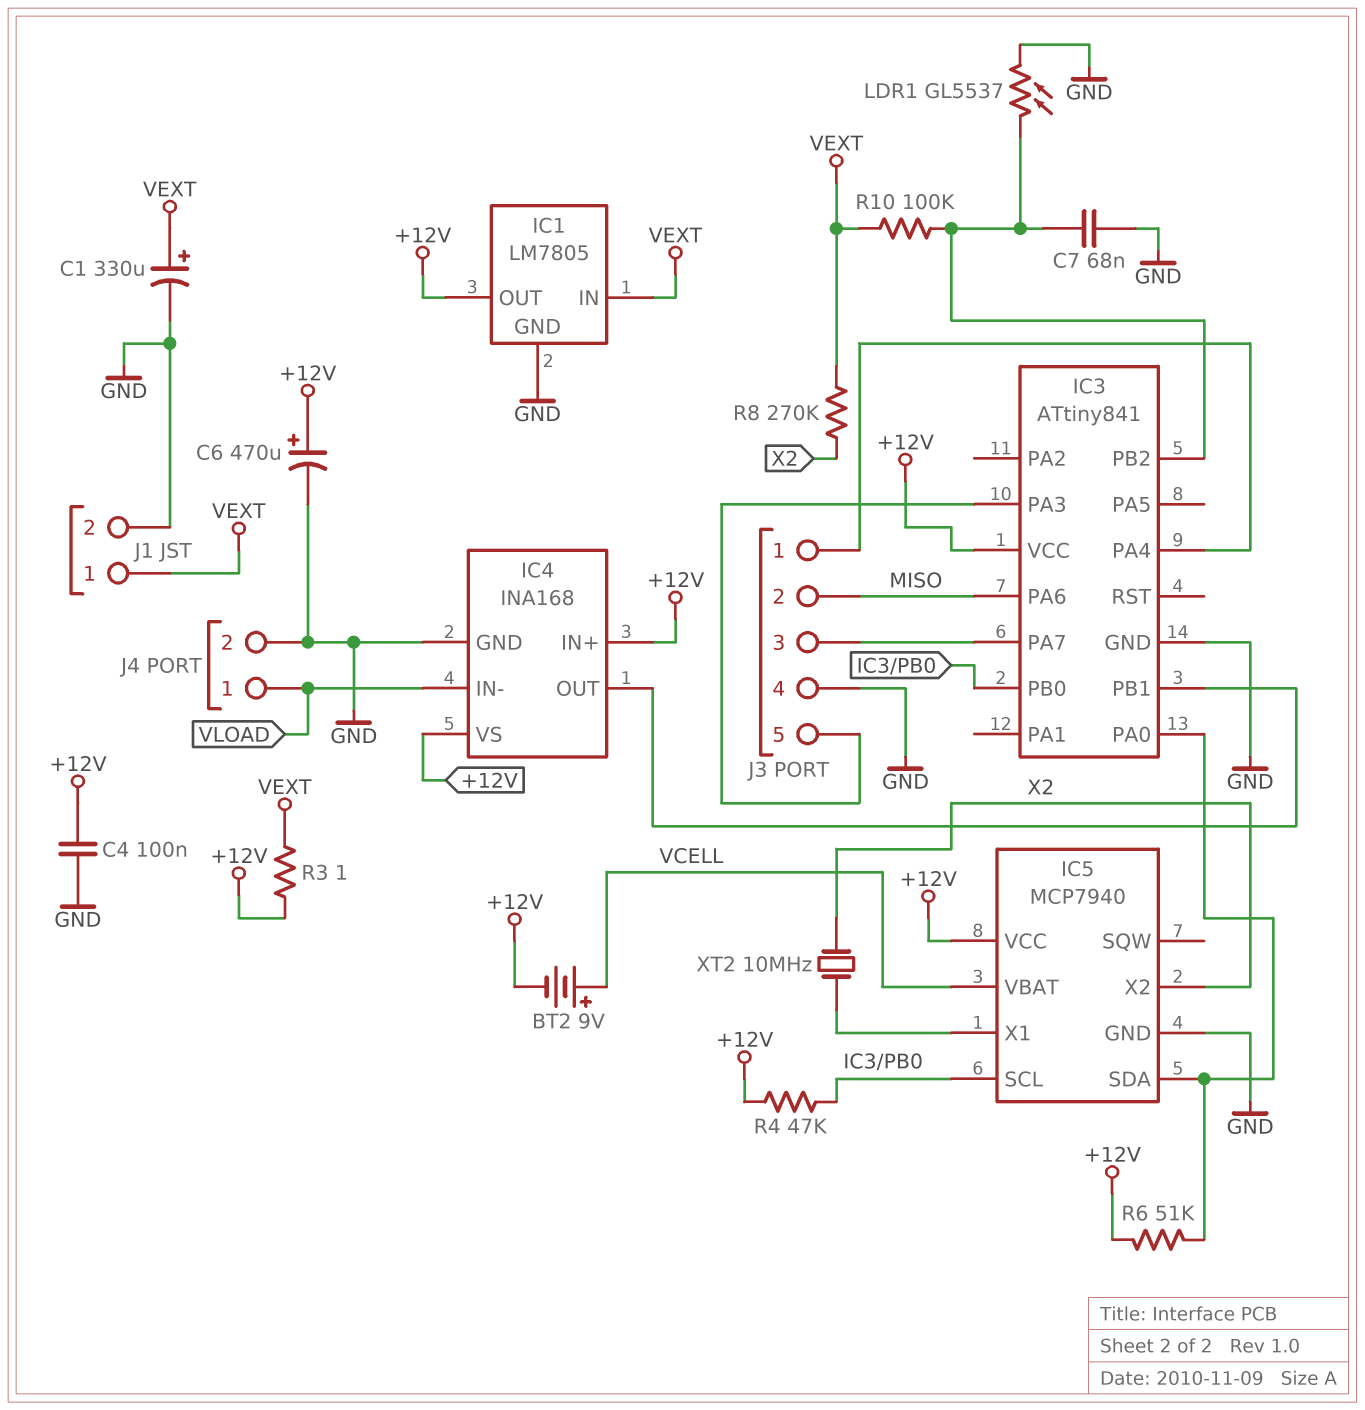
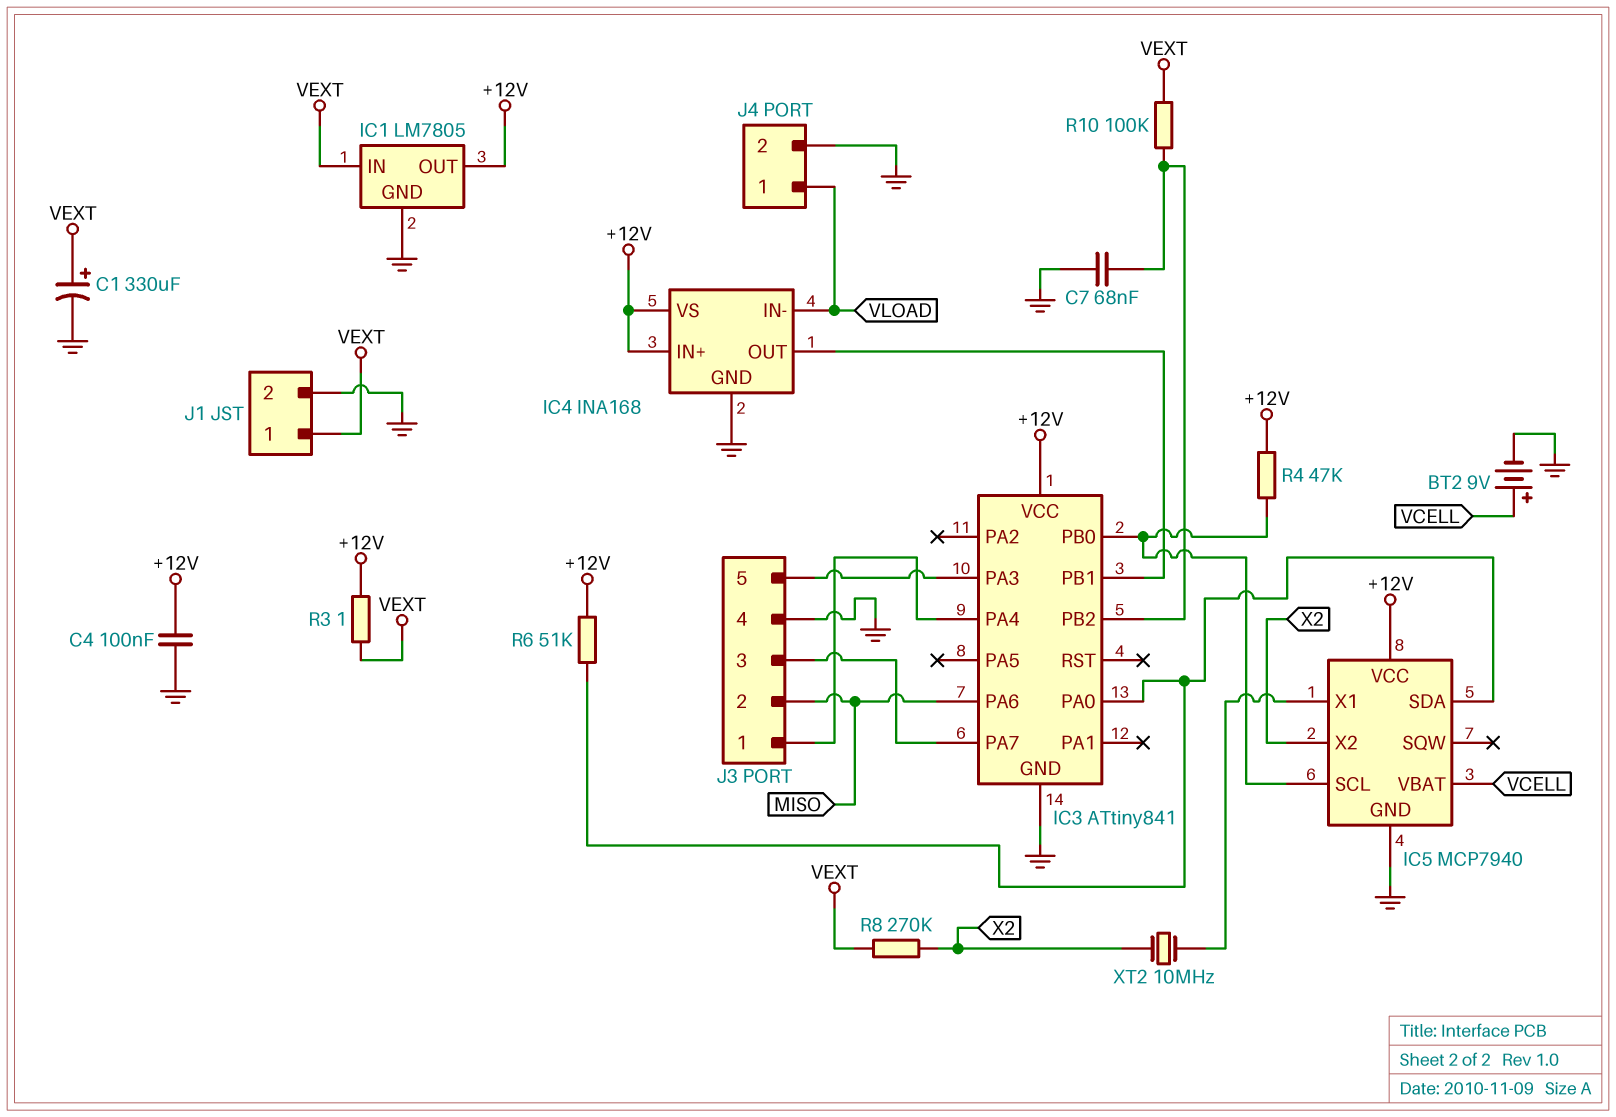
BT2: 9V (plus VCELL, minus +12V) -> 9V (plus VCELL, minus GND)
C6: 470uF (plus +12V, minus GND) -> none
LDR1: GL5537 (GND, IC3/PB2) -> none

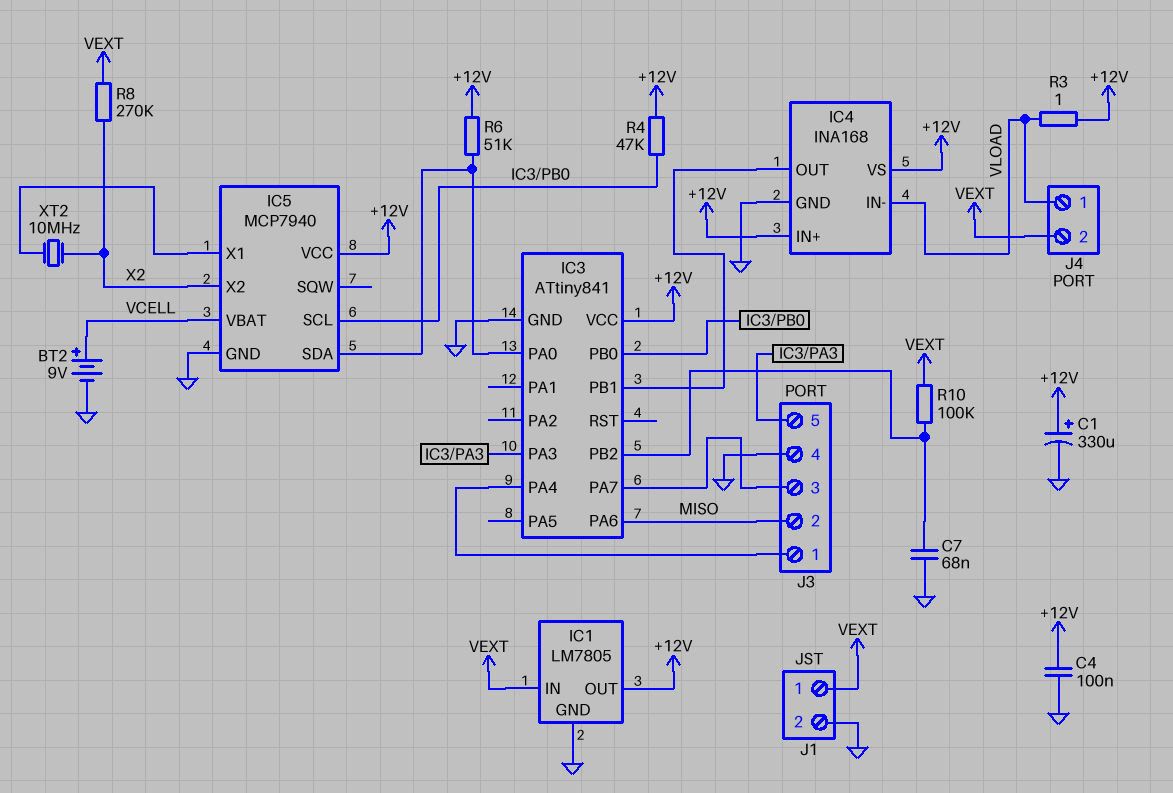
C1: 330uF (plus VEXT, minus GND) -> 330uF (plus +12V, minus GND)
J4 pin 2: GND -> VEXT
R3: 1 (+12V, VEXT) -> 1 (+12V, VLOAD)

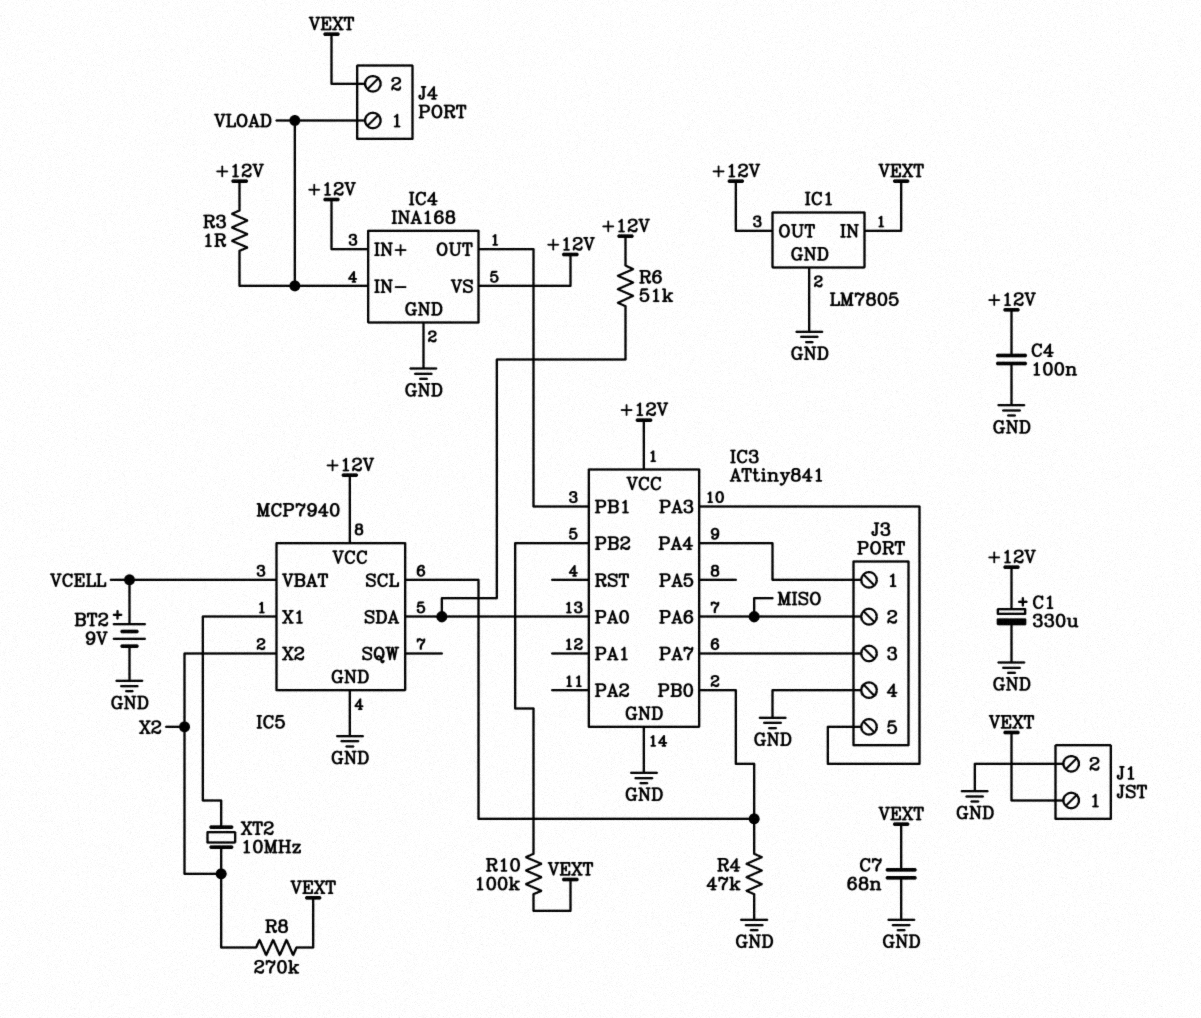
C7: 68nF (GND, IC3/PB2) -> 68nF (GND, VEXT)
R4: 47k (+12V, IC3/PB0) -> 47k (GND, IC3/PB0)

